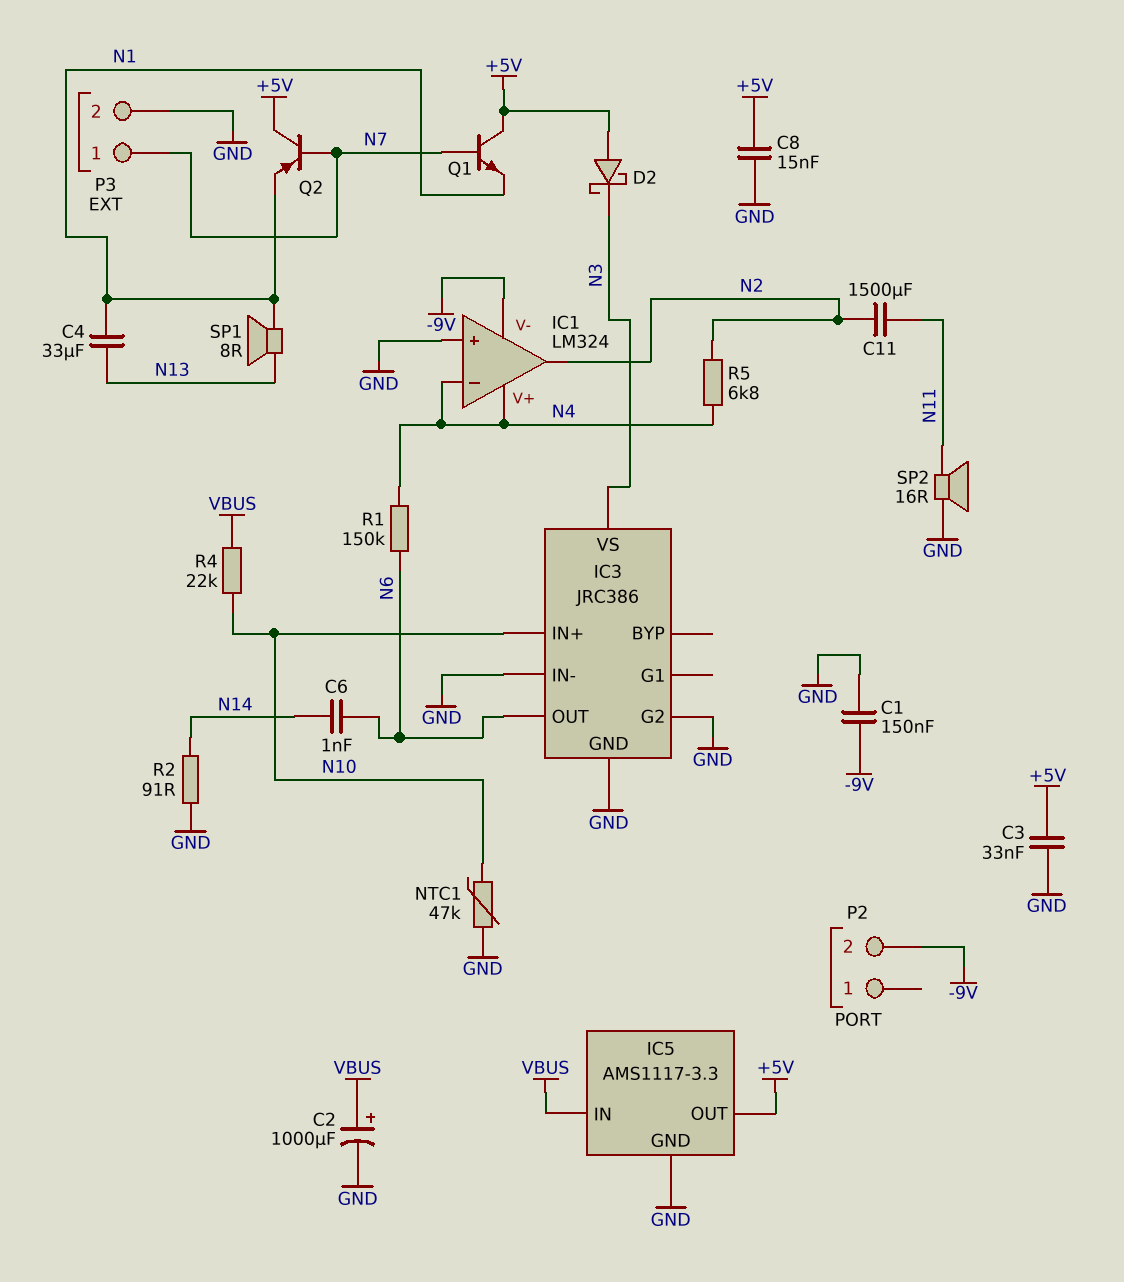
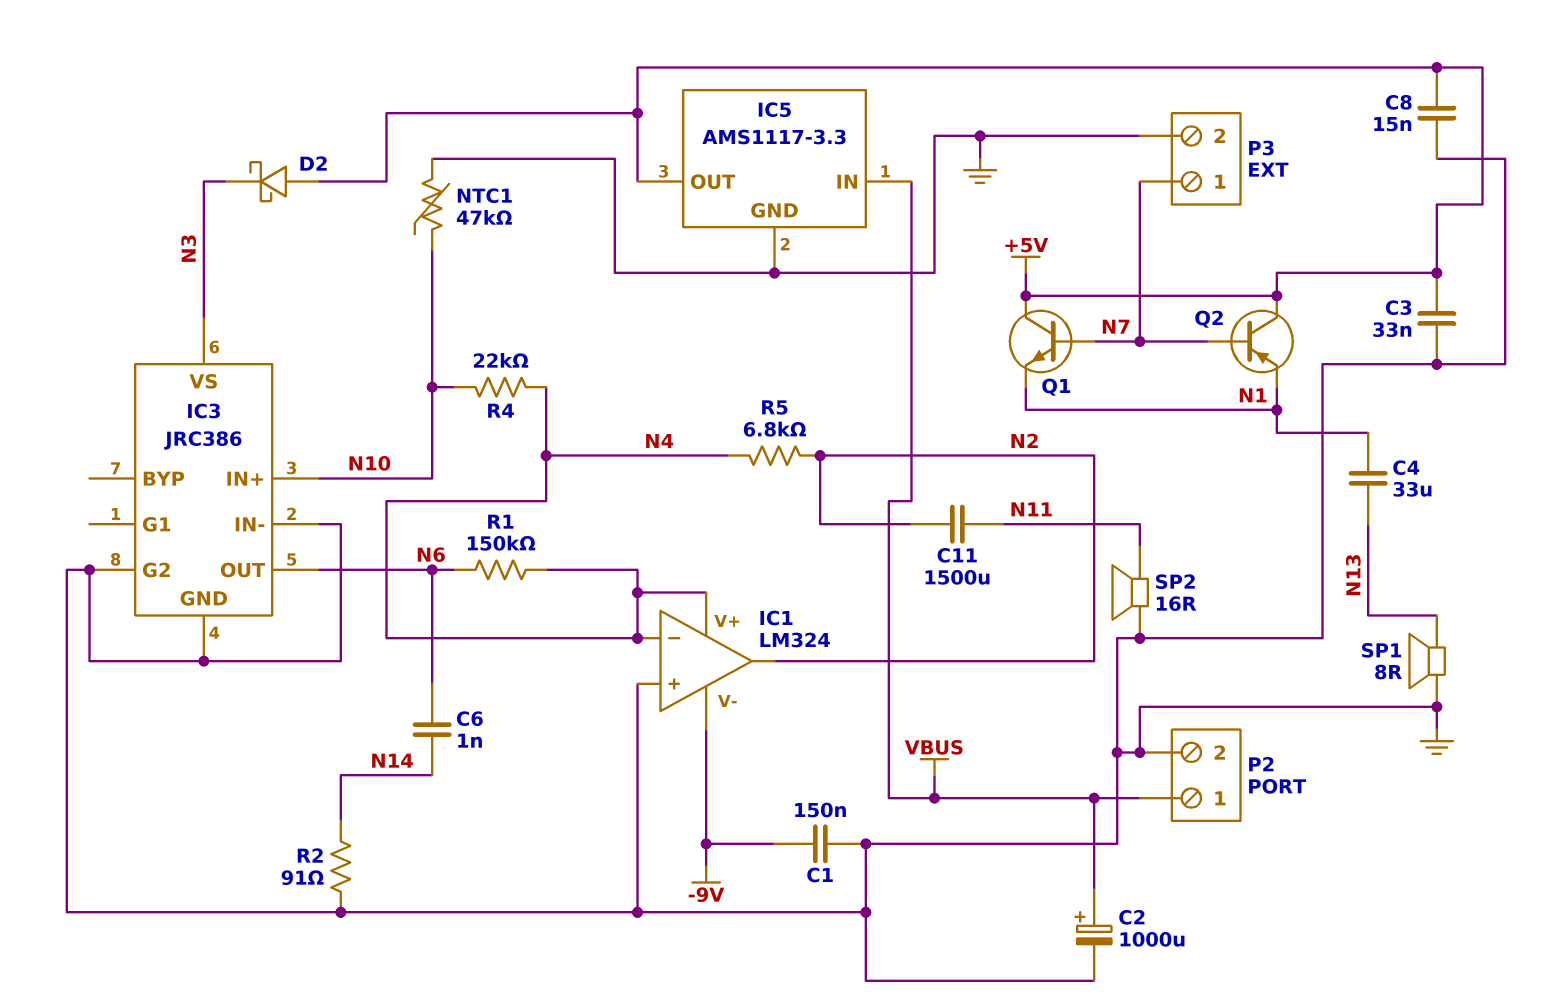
P2 pin 1: none -> VBUS
P2 pin 2: -9V -> GND
R4: 22k (N10, VBUS) -> 22k (N4, N10)
SP1: speaker 8R (N1, N13) -> speaker 8R (GND, N13)

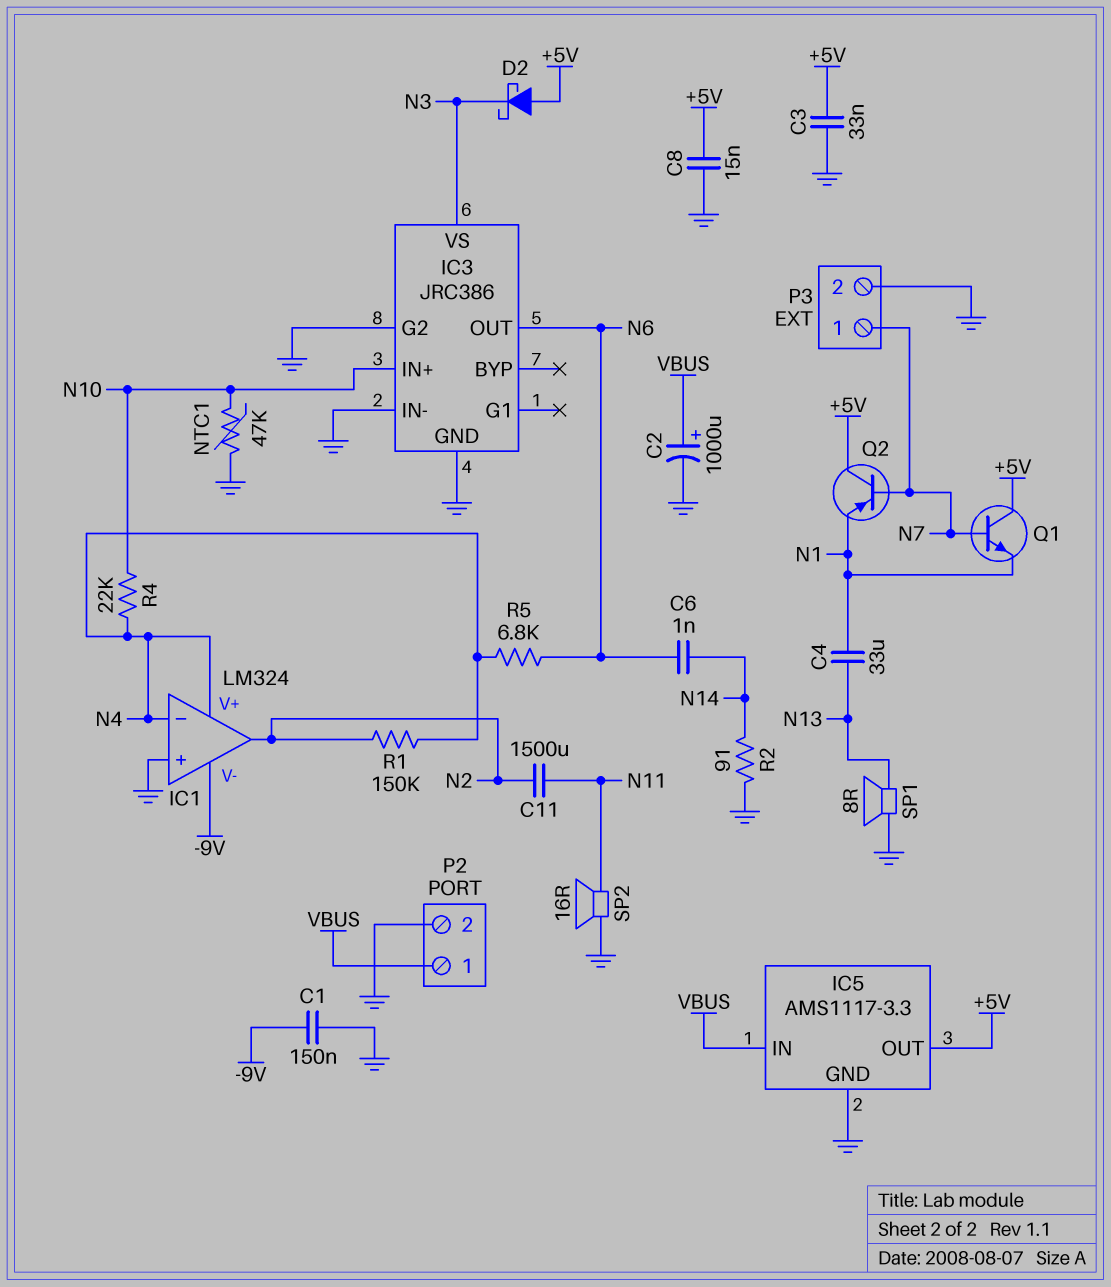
R1: 150k (N4, N6) -> 150k (N2, N4)
R5: 6.8k (N2, N4) -> 6.8k (N4, N6)

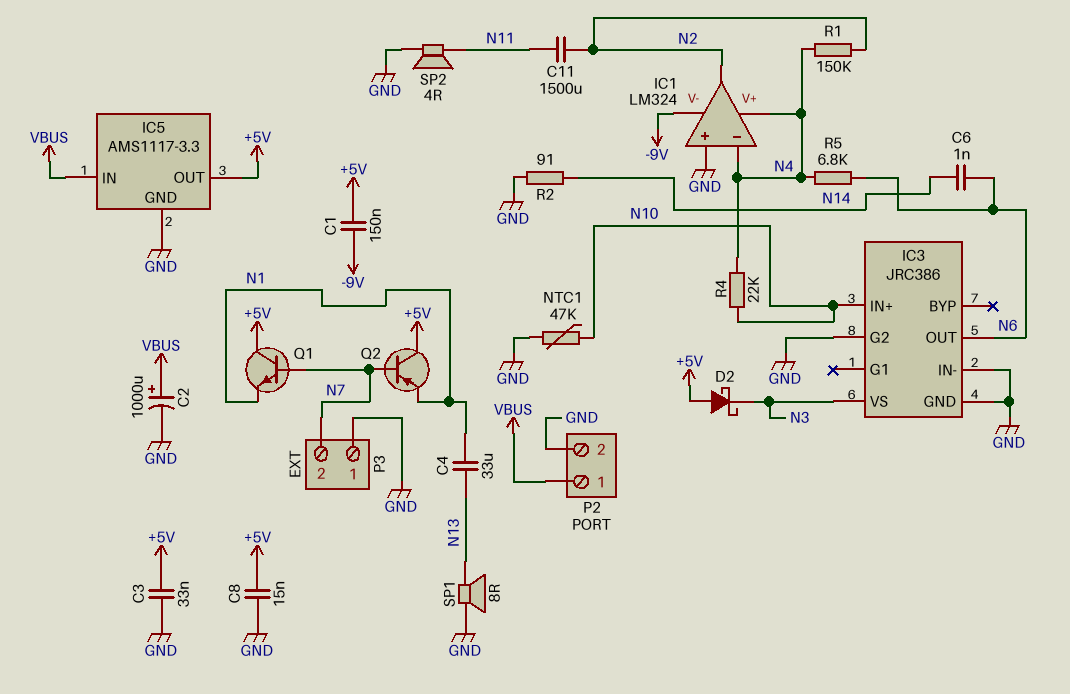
C1: 150nF (-9V, GND) -> 150nF (+5V, -9V)
P3 pin 1: N7 -> GND
P3 pin 2: GND -> N7
SP2: speaker 16R (GND, N11) -> speaker 4R (GND, N11)

